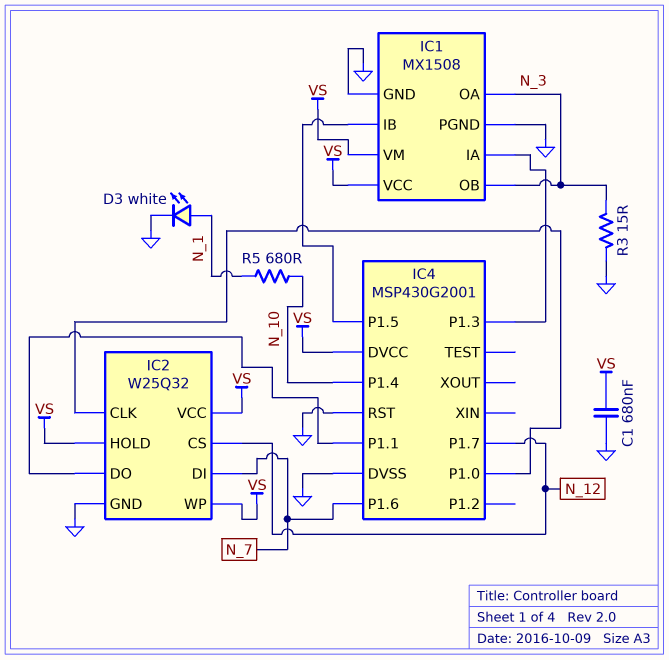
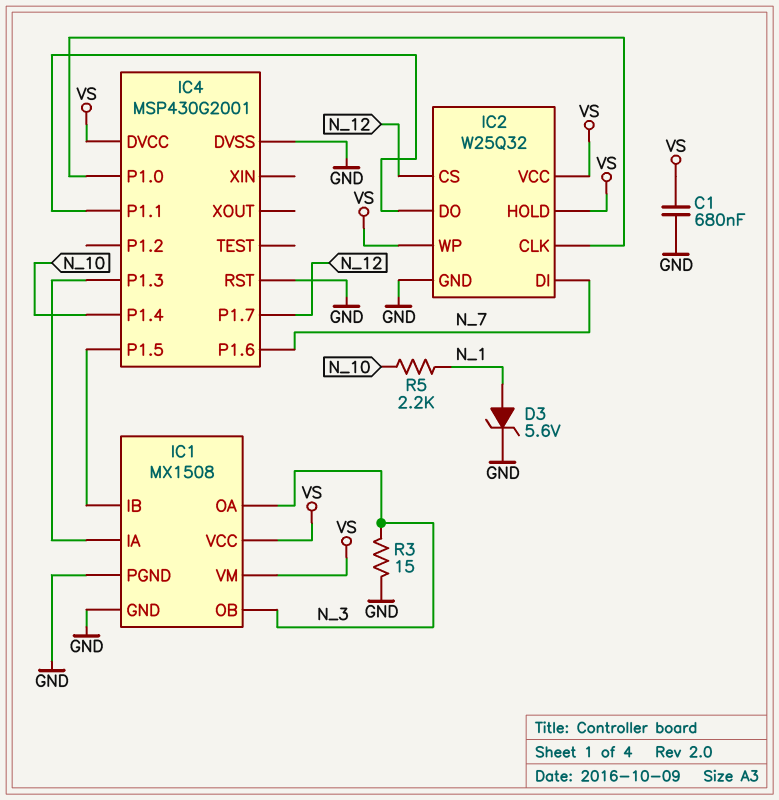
D3: LED white (A N_1, K GND) -> zener 5.6V (A N_1, K GND)
R5: 680 (N_1, N_10) -> 2.2k (N_1, N_10)

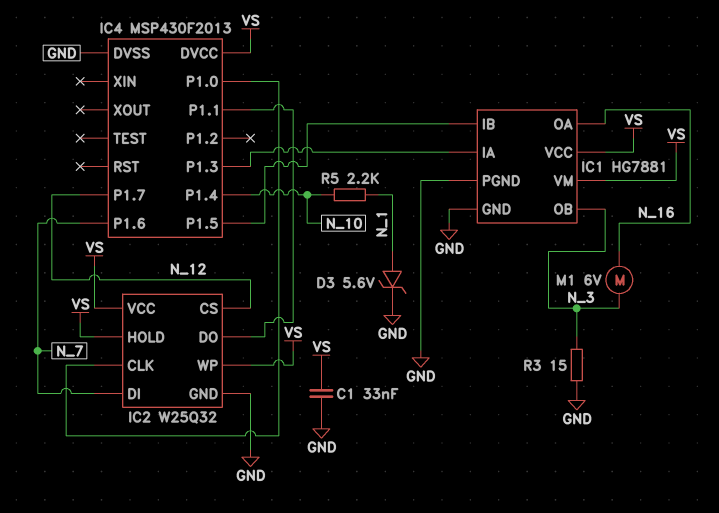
C1: 680nF (GND, VS) -> 33nF (GND, VS)
IC1: MX1508 -> HG7881
IC1 pin OA: N_3 -> N_16
IC4: MSP430G2001 -> MSP430F2013
IC4 pin RST: GND -> none
M1: none -> motor 6V (N_3, N_16)

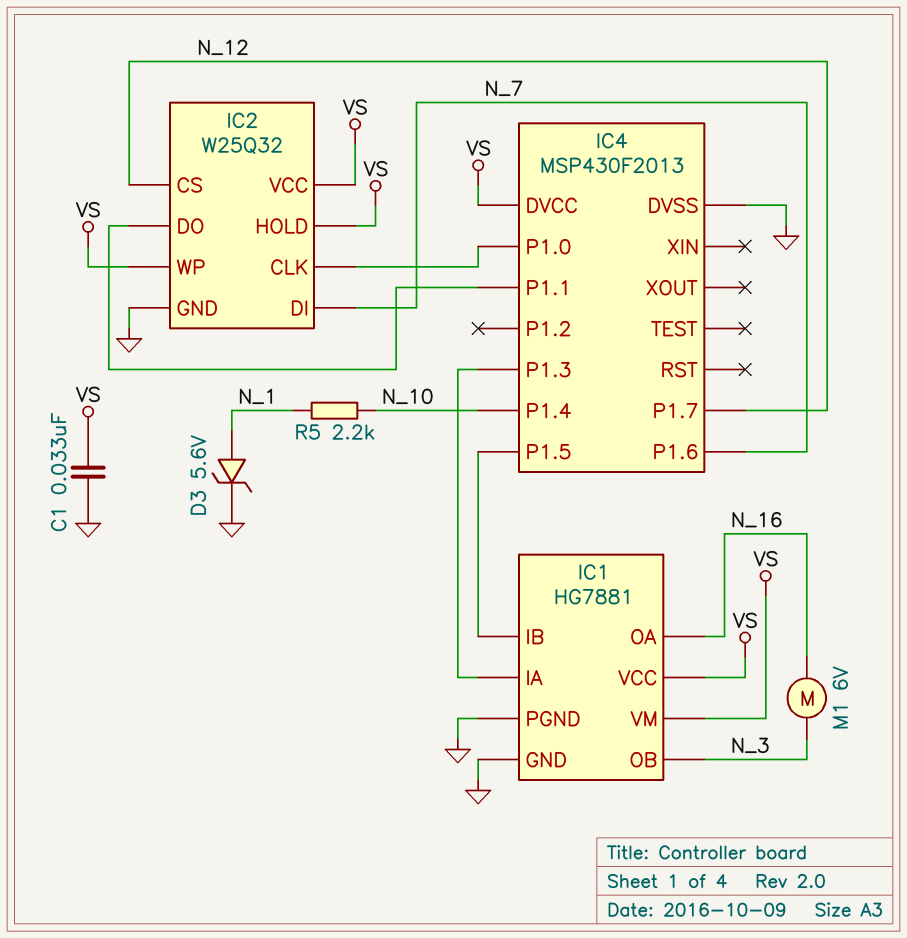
R3: 15 (GND, N_3) -> none

